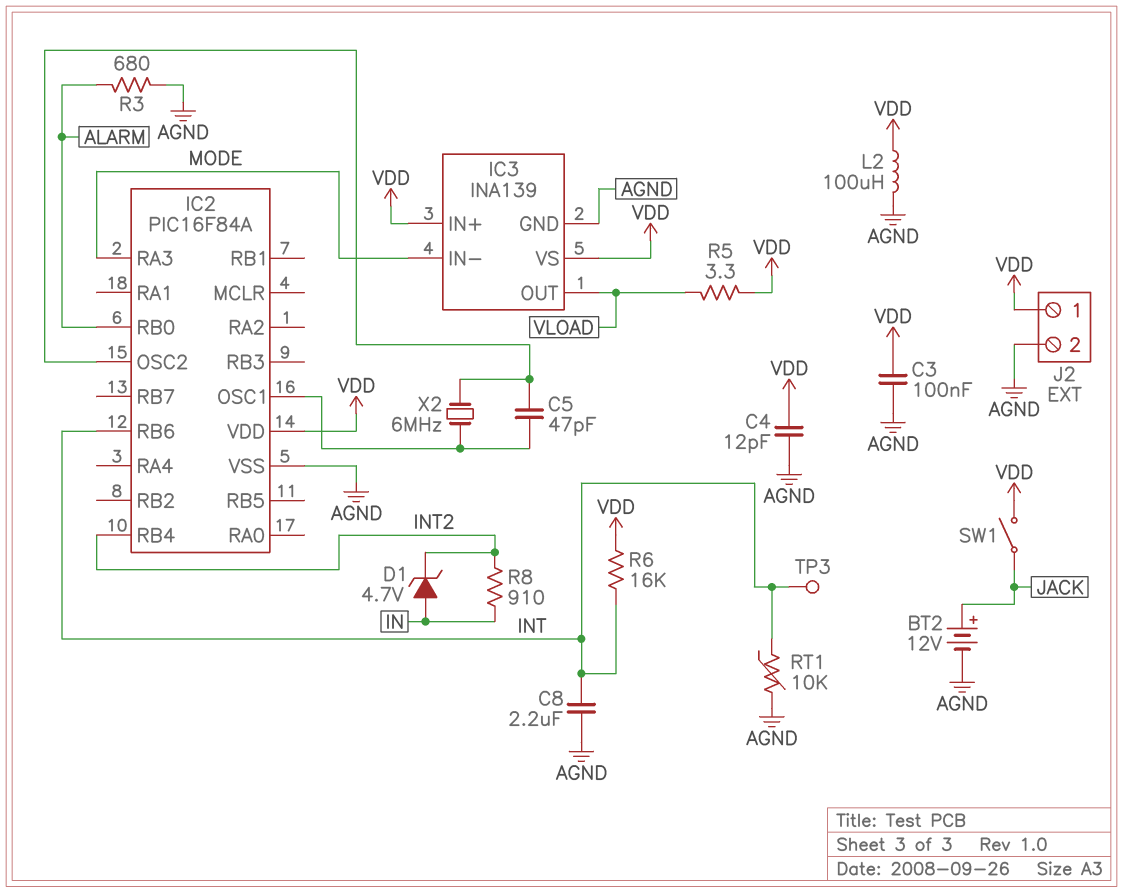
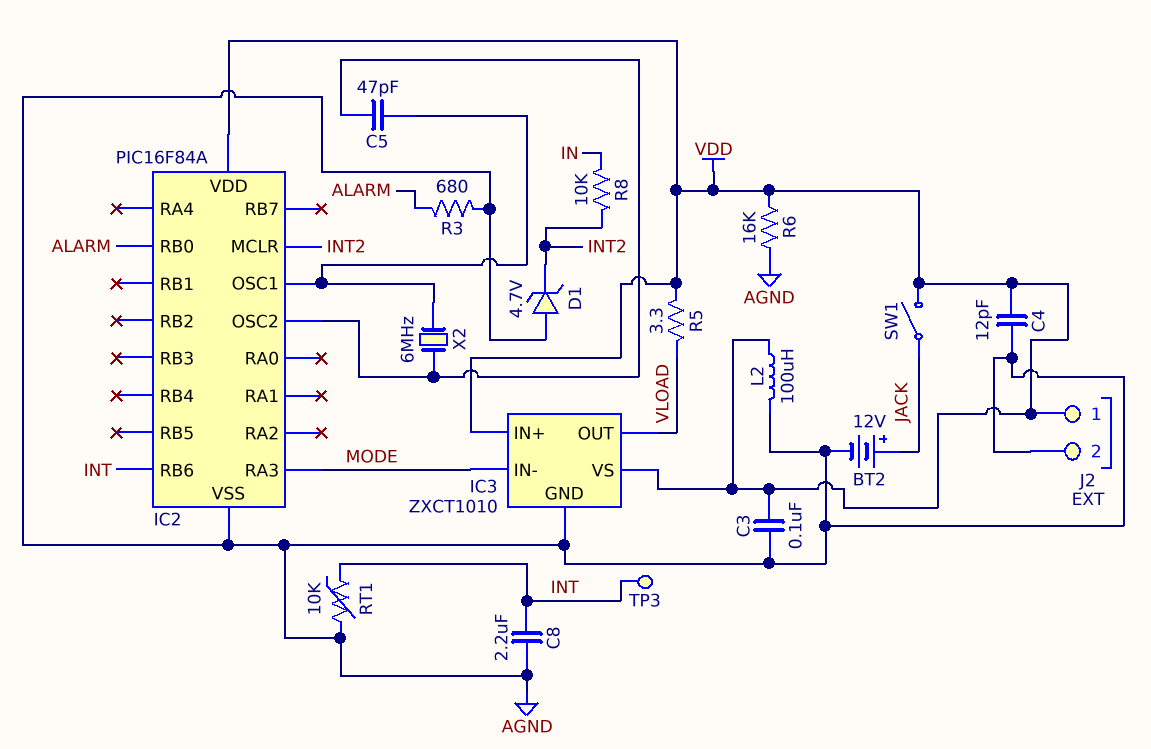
D1: zener 4.7V (A IN, K INT2) -> zener 4.7V (A AGND, K INT2)
IC2 pin MCLR: none -> INT2
IC2 pin RB4: INT2 -> none
IC3: INA139 -> ZXCT1010
R6: 16k (INT, VDD) -> 16k (AGND, VDD)
R8: 910 (IN, INT2) -> 10k (IN, INT2)

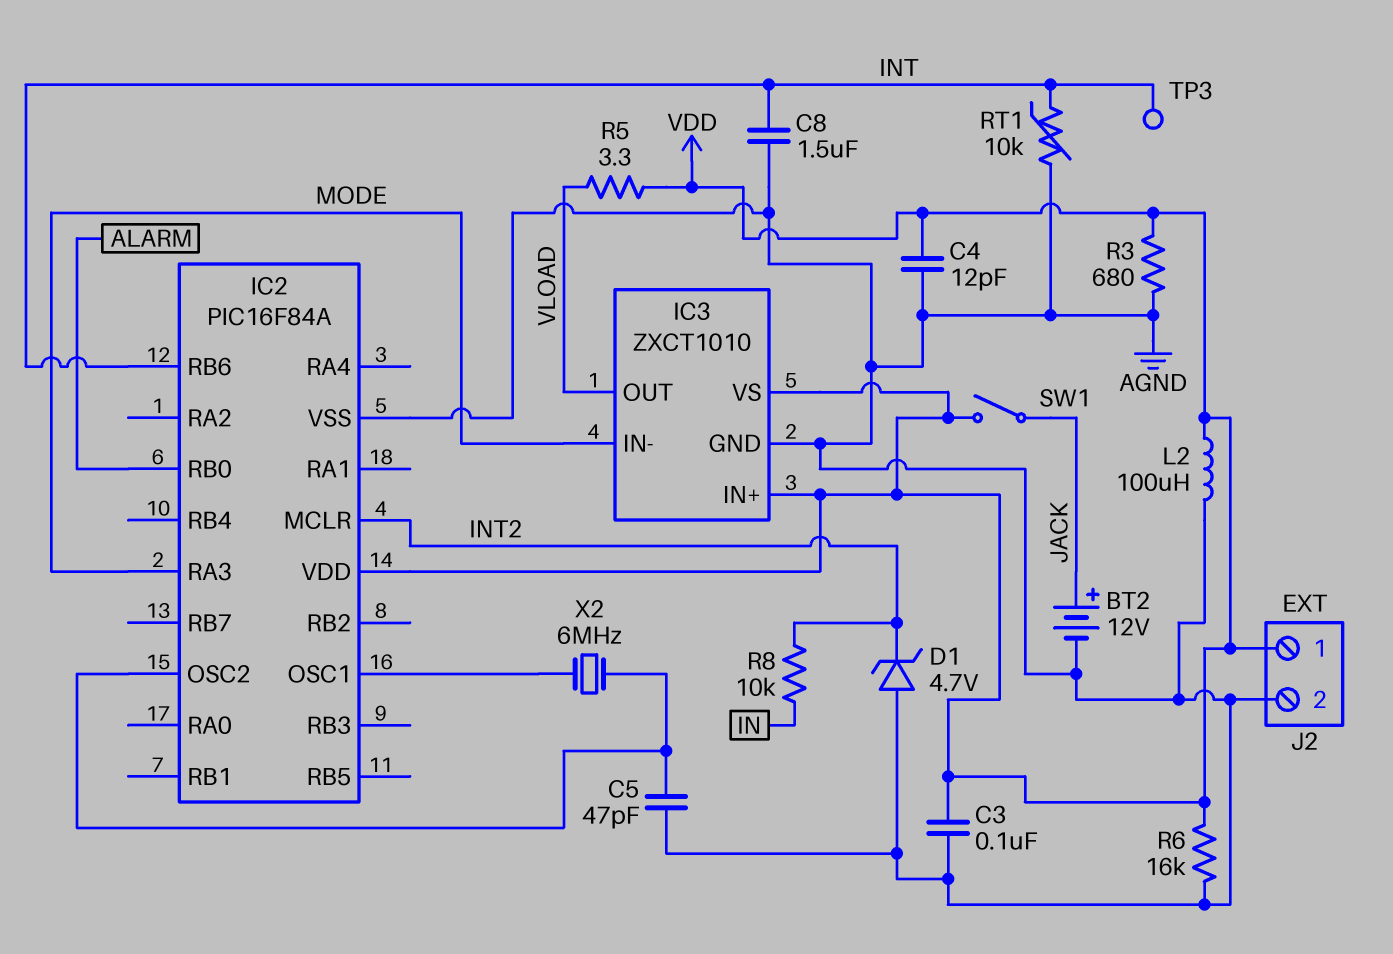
C5: 47pF (IC2/OSC1, IC2/OSC2) -> 47pF (AGND, IC2/OSC2)
C8: 2.2uF (AGND, INT) -> 1.5uF (AGND, INT)
R3: 680 (AGND, ALARM) -> 680 (AGND, VDD)

